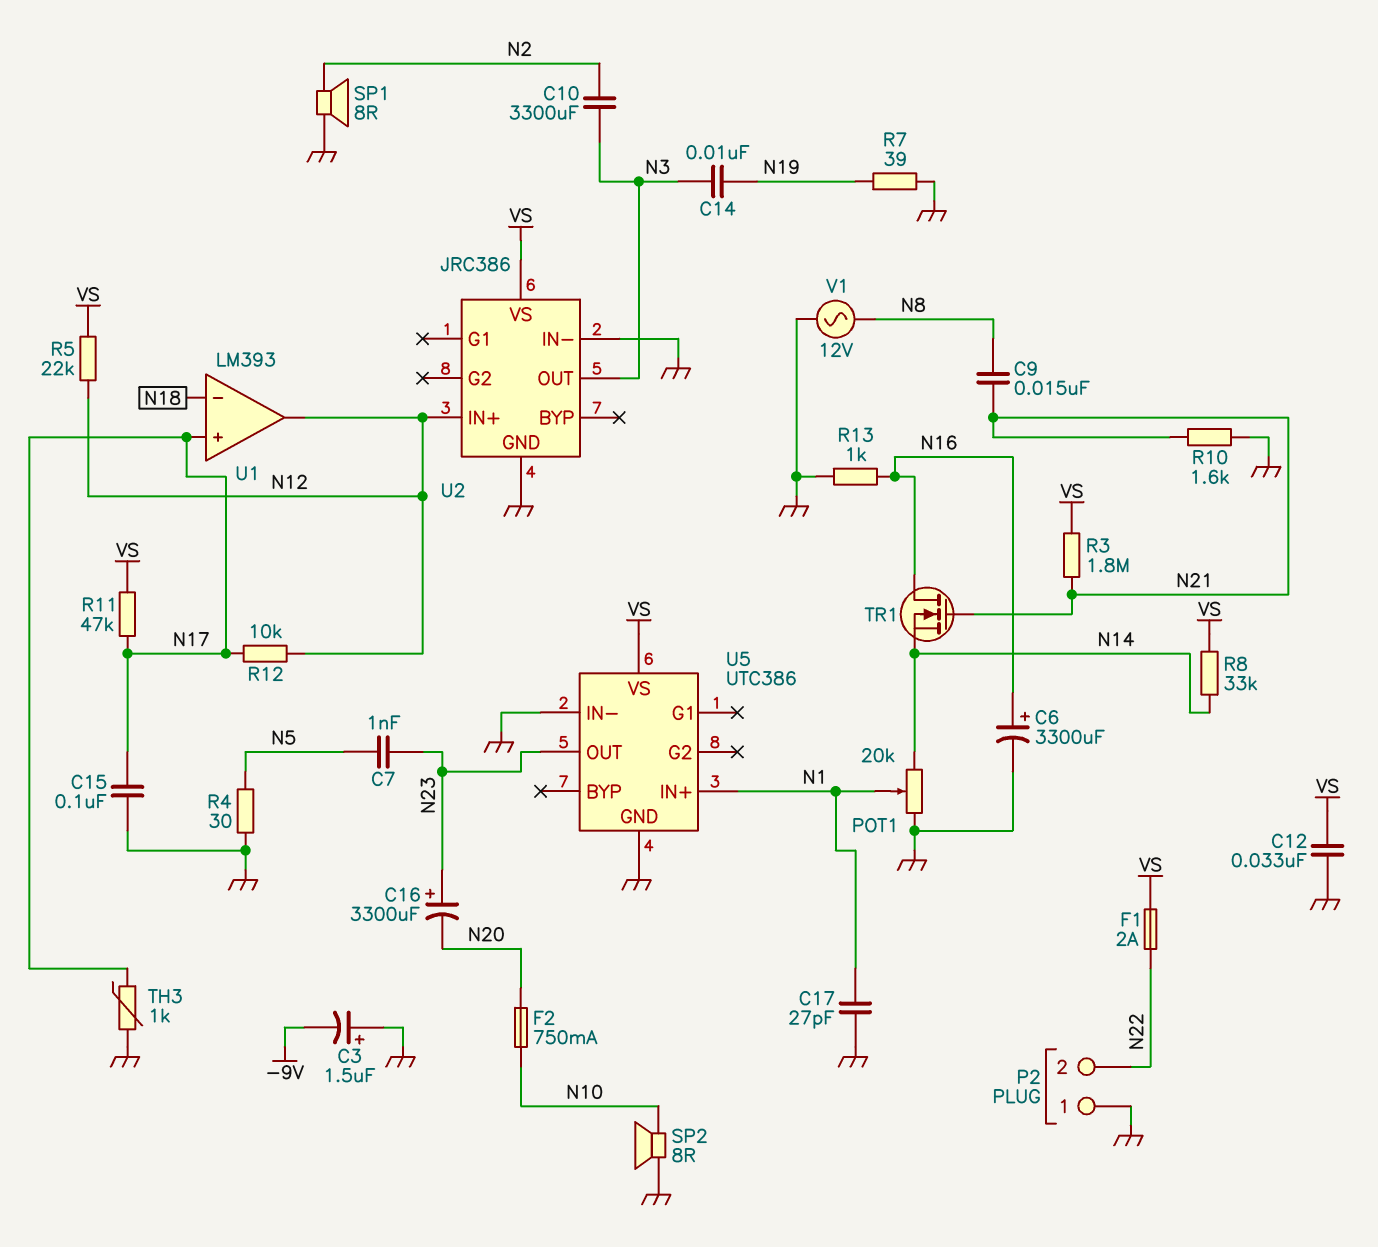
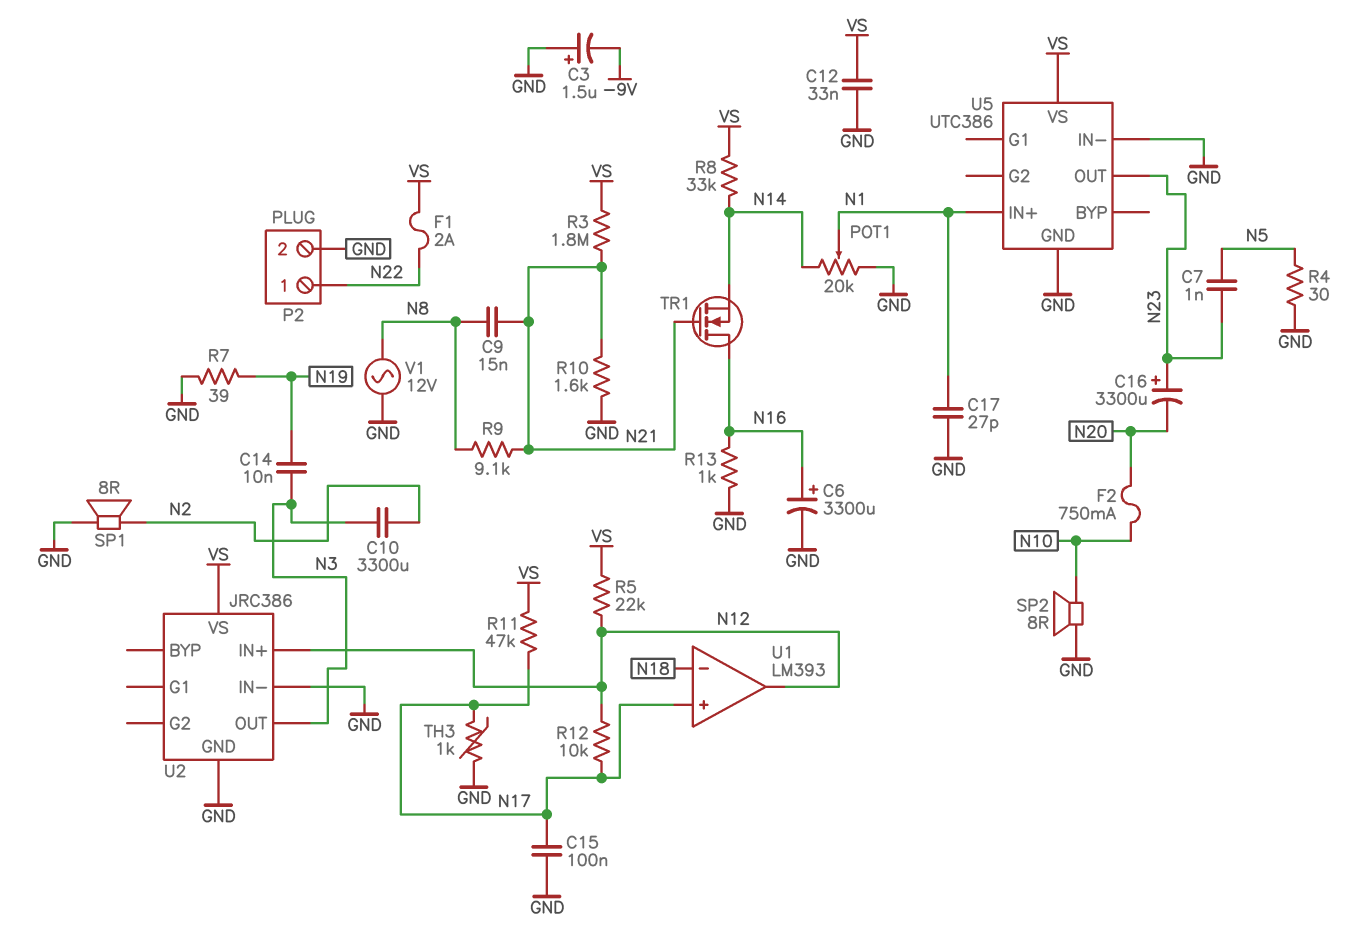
P2 pin 1: GND -> N22
P2 pin 2: N22 -> GND
R9: none -> 9.1k (N8, N21)

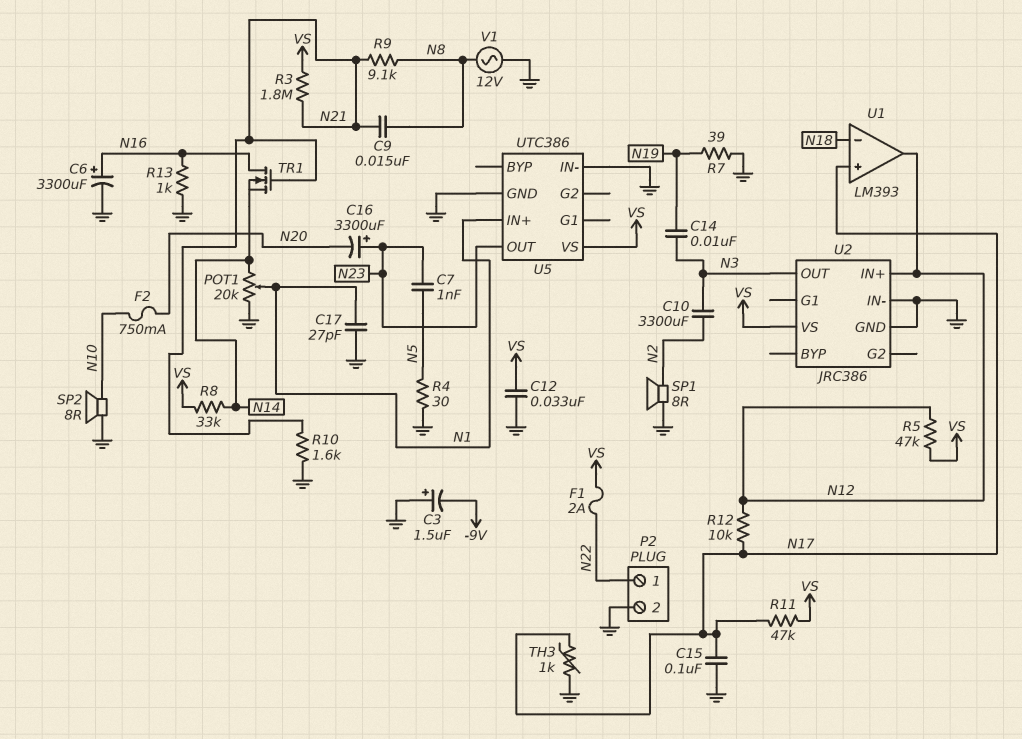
R5: 22k (N12, VS) -> 47k (N12, VS)

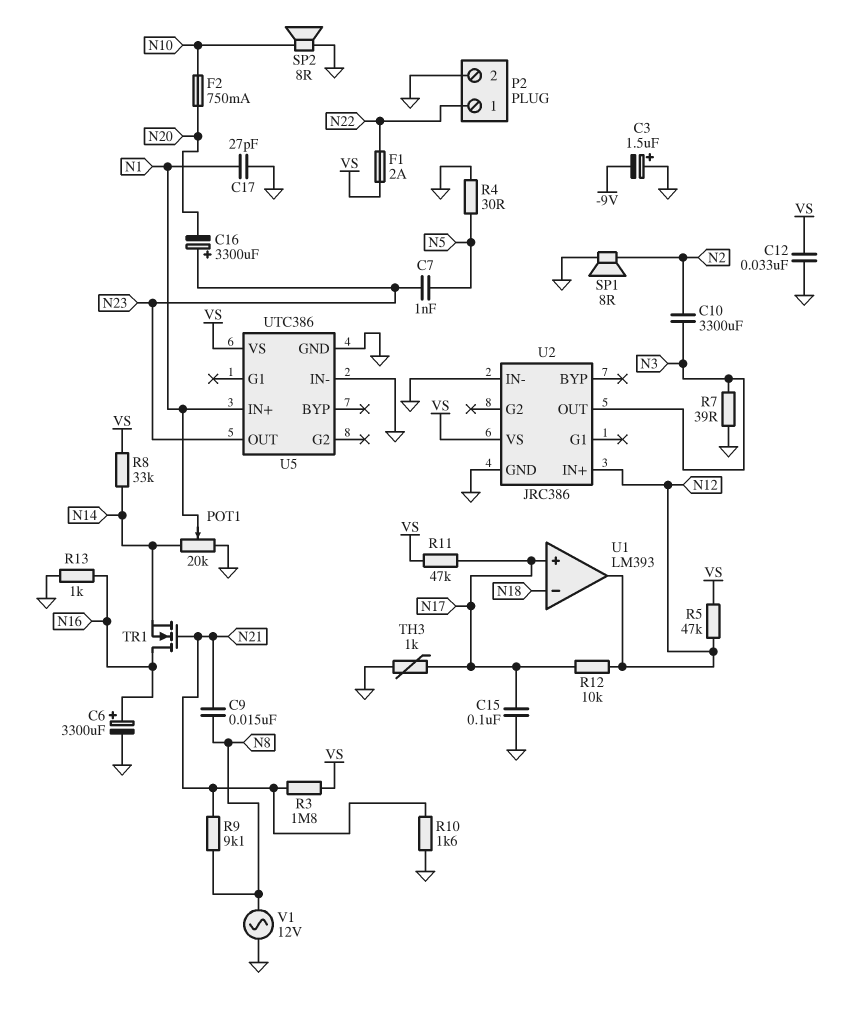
C14: 10nF (N3, N19) -> none
R7: 39 (GND, N19) -> 39 (GND, N3)

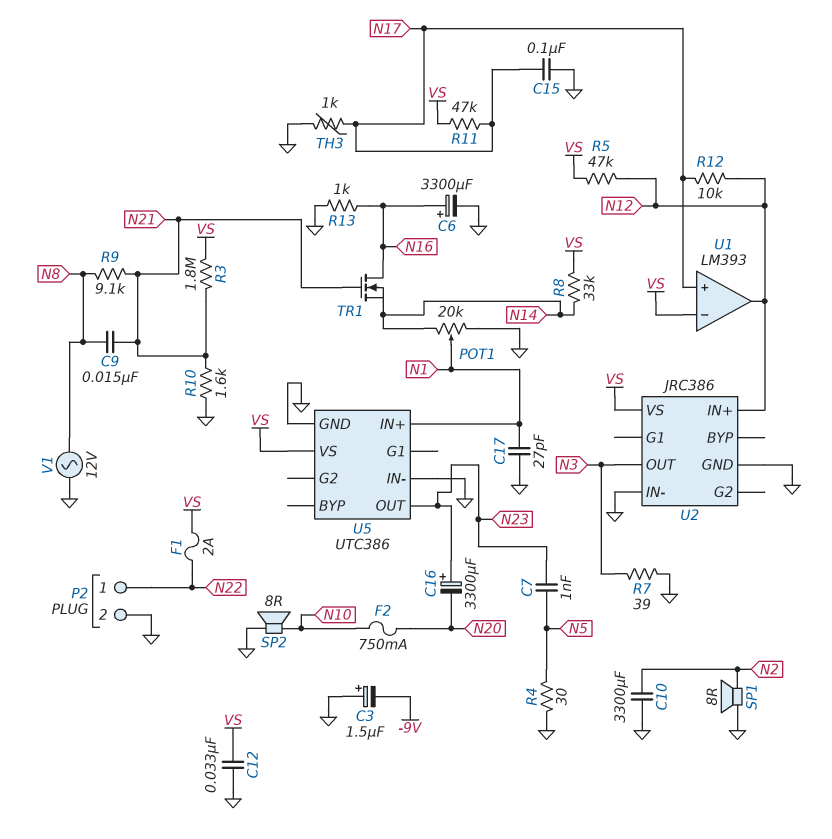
C10: 3300uF (N2, N3) -> 3300uF (GND, N2)
U1 pin in-: N18 -> VS

